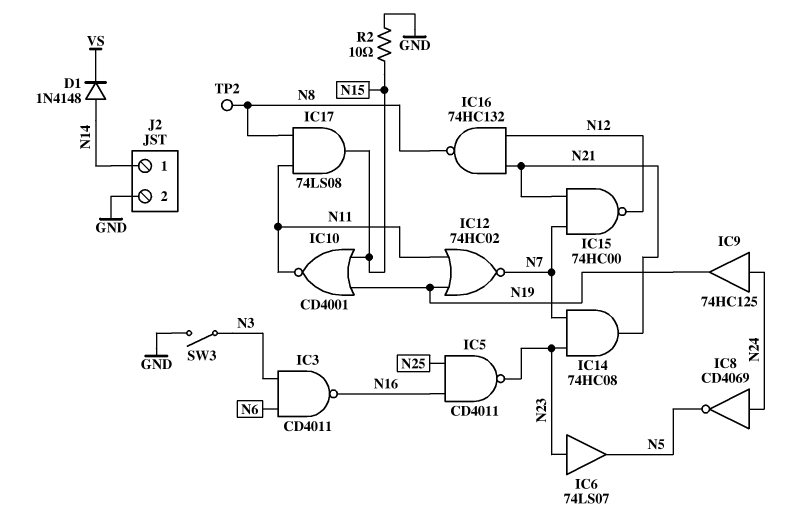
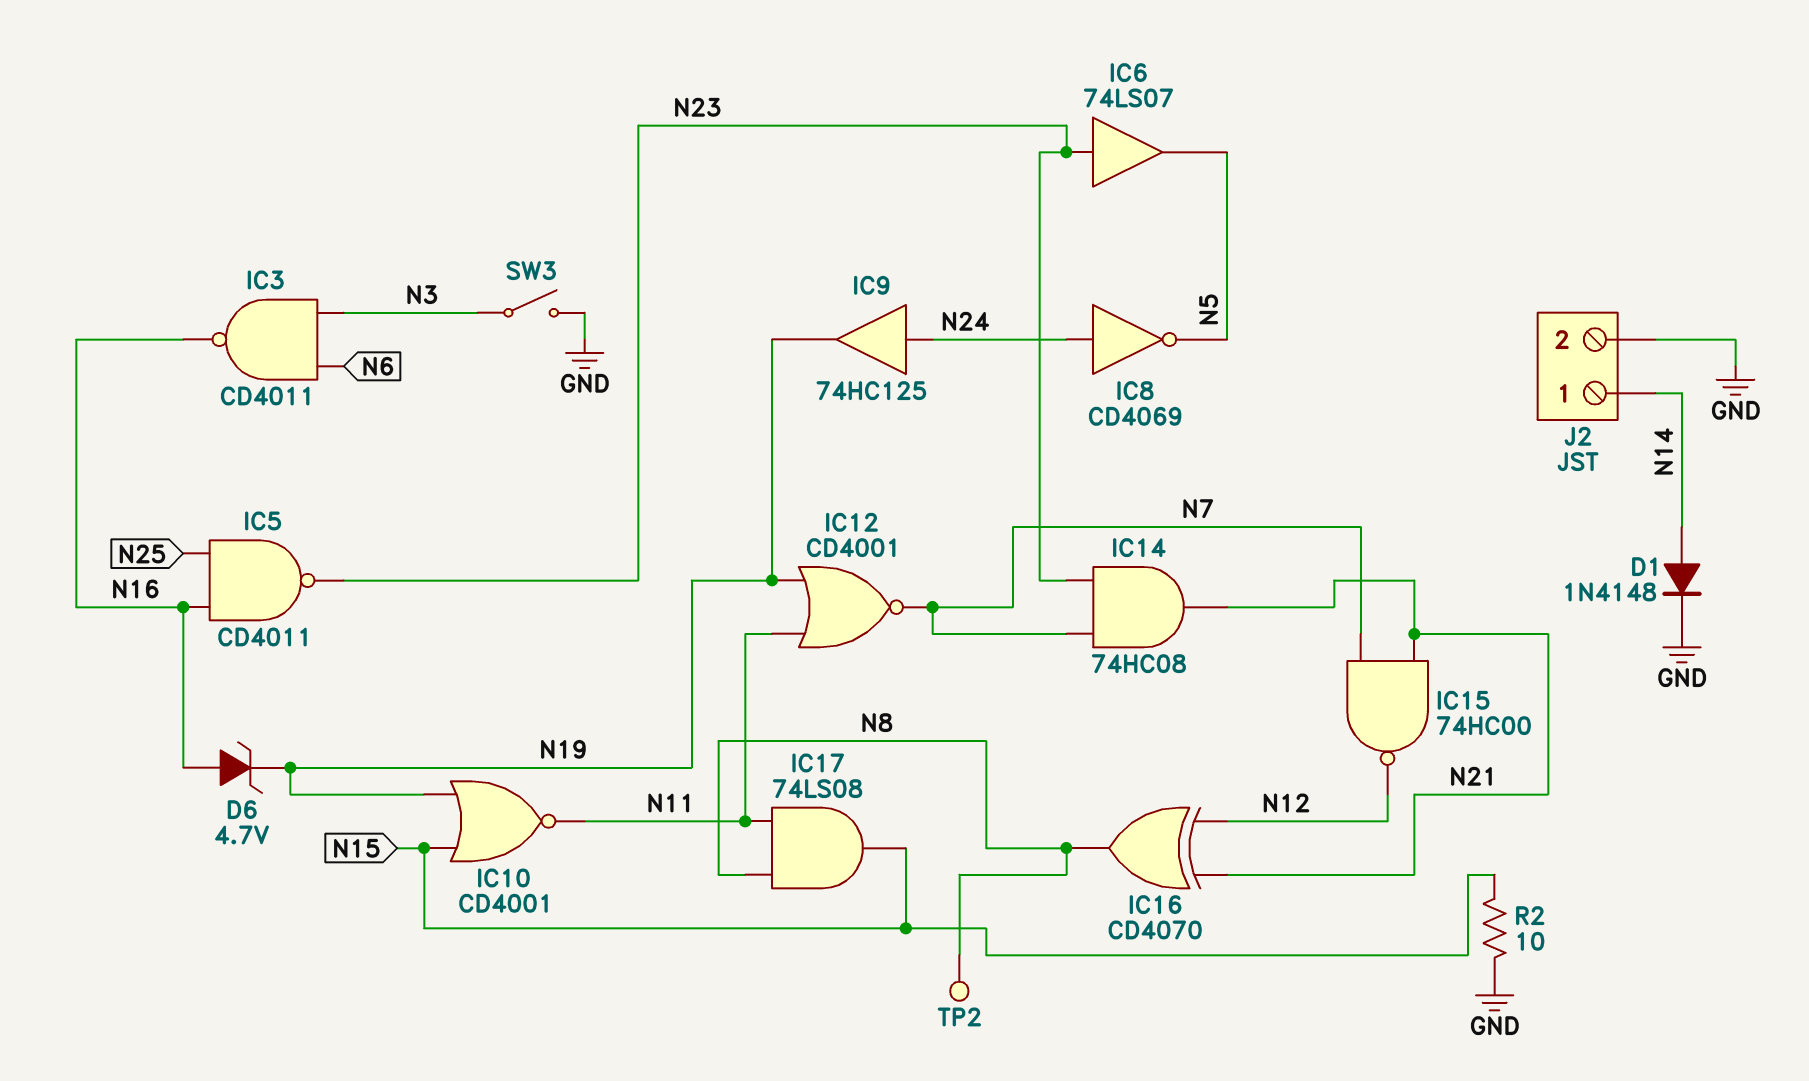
D1: diode 1N4148 (A N14, K VS) -> diode 1N4148 (A N14, K GND)
D6: none -> zener 4.7V (A N16, K N19)
IC12: NOR 74HC02 (in N11, in N19, out N7) -> NOR CD4001 (in N11, in N19, out N7)
IC16: NAND 74HC132 (in N12, in N21, out N8) -> XOR CD4070 (in N12, in N21, out N8)

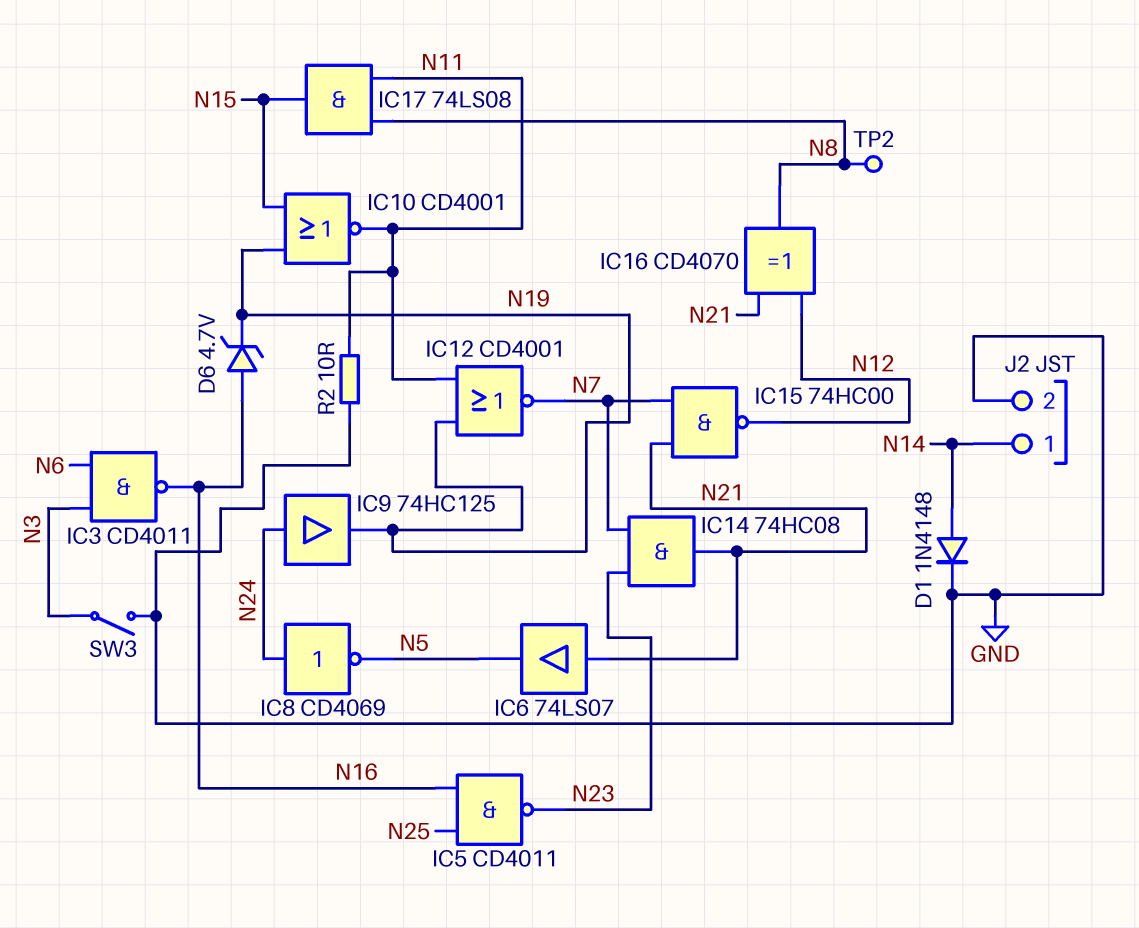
IC6: buffer 74LS07 (in N23, out N5) -> buffer 74LS07 (in N21, out N5)
R2: 10 (GND, N15) -> 10 (GND, N11)

